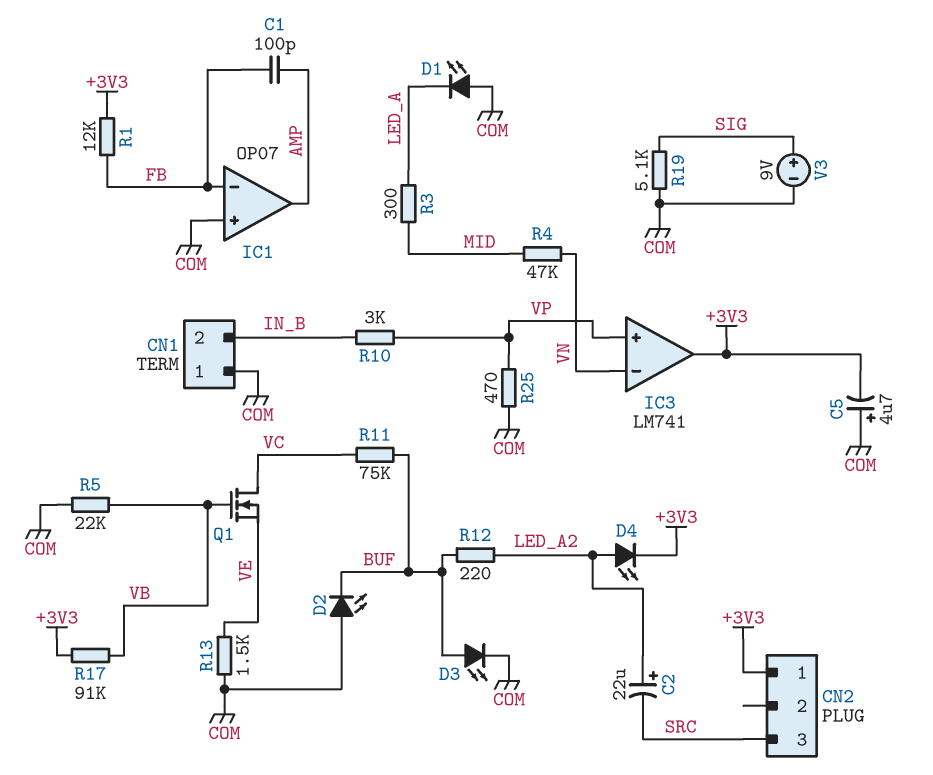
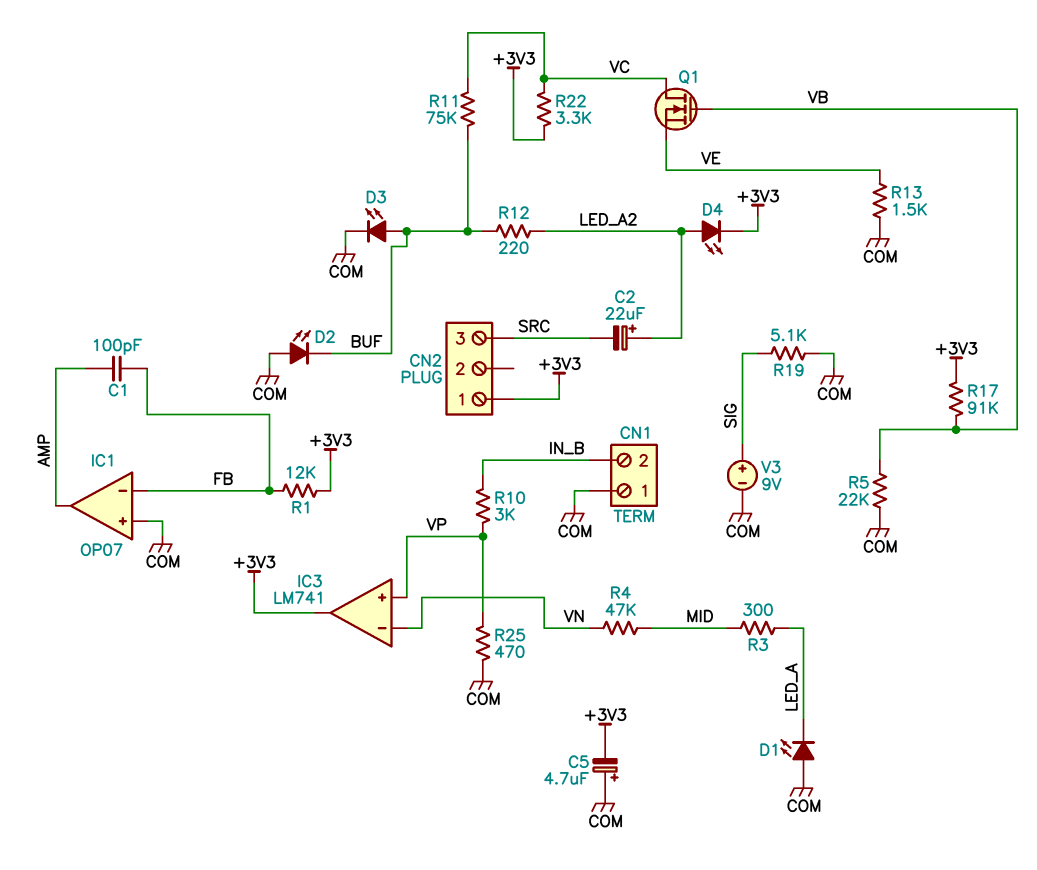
R22: none -> 3.3k (+3V3, VC)

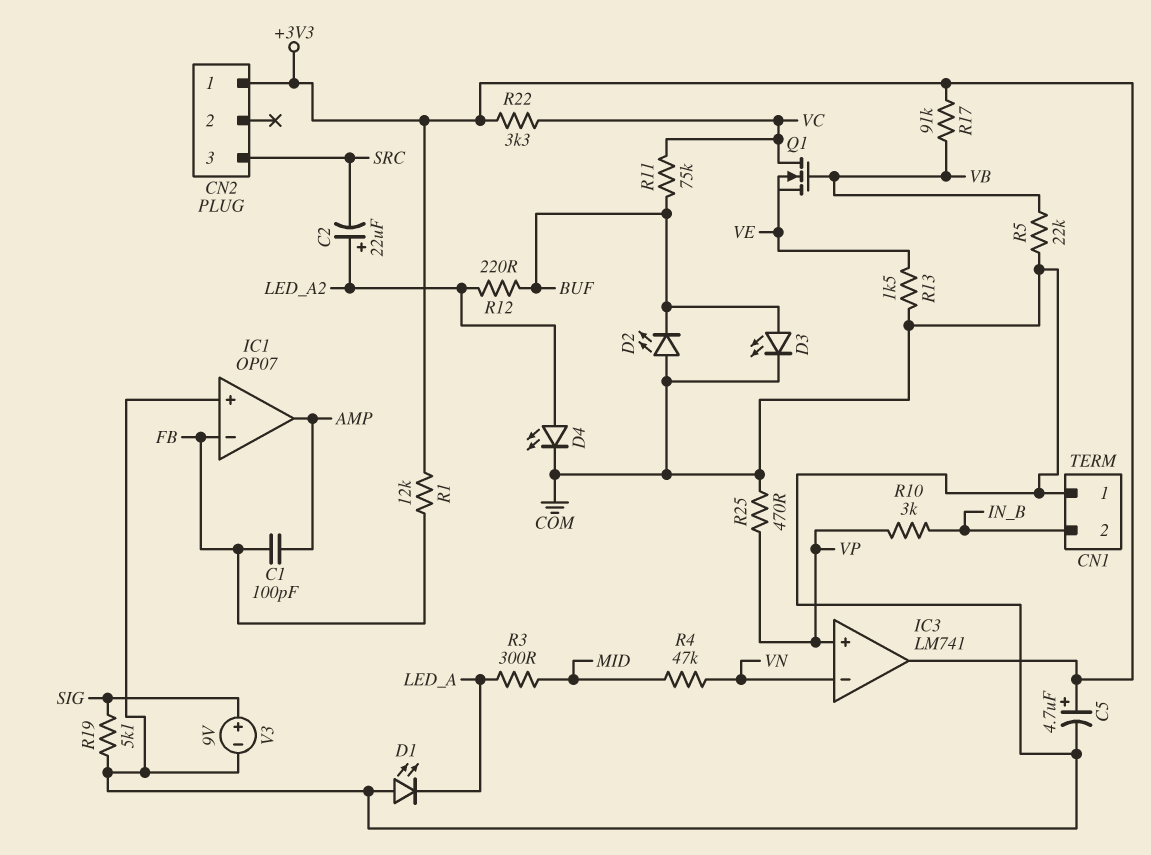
C5: 4.7uF (plus COM, minus +3V3) -> 4.7uF (plus +3V3, minus COM)
D4: LED (A LED_A2, K +3V3) -> LED (A LED_A2, K COM)

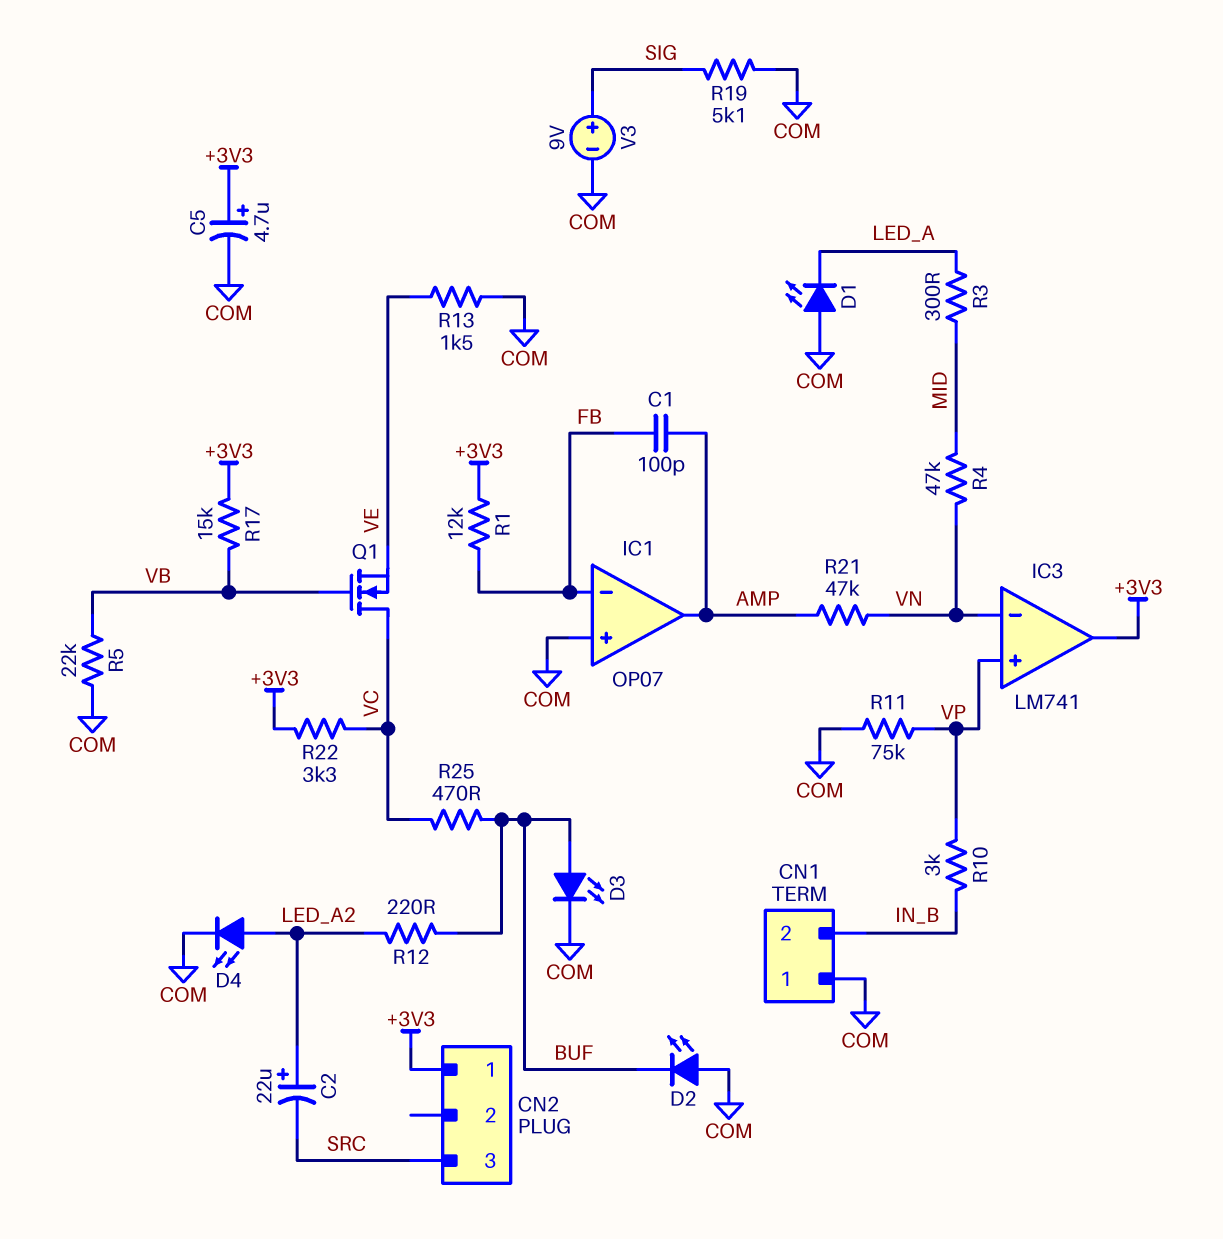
R11: 75k (BUF, VC) -> 75k (COM, VP)
R17: 91k (+3V3, VB) -> 15k (+3V3, VB)
R21: none -> 47k (AMP, VN)
R25: 470 (COM, VP) -> 470 (BUF, VC)

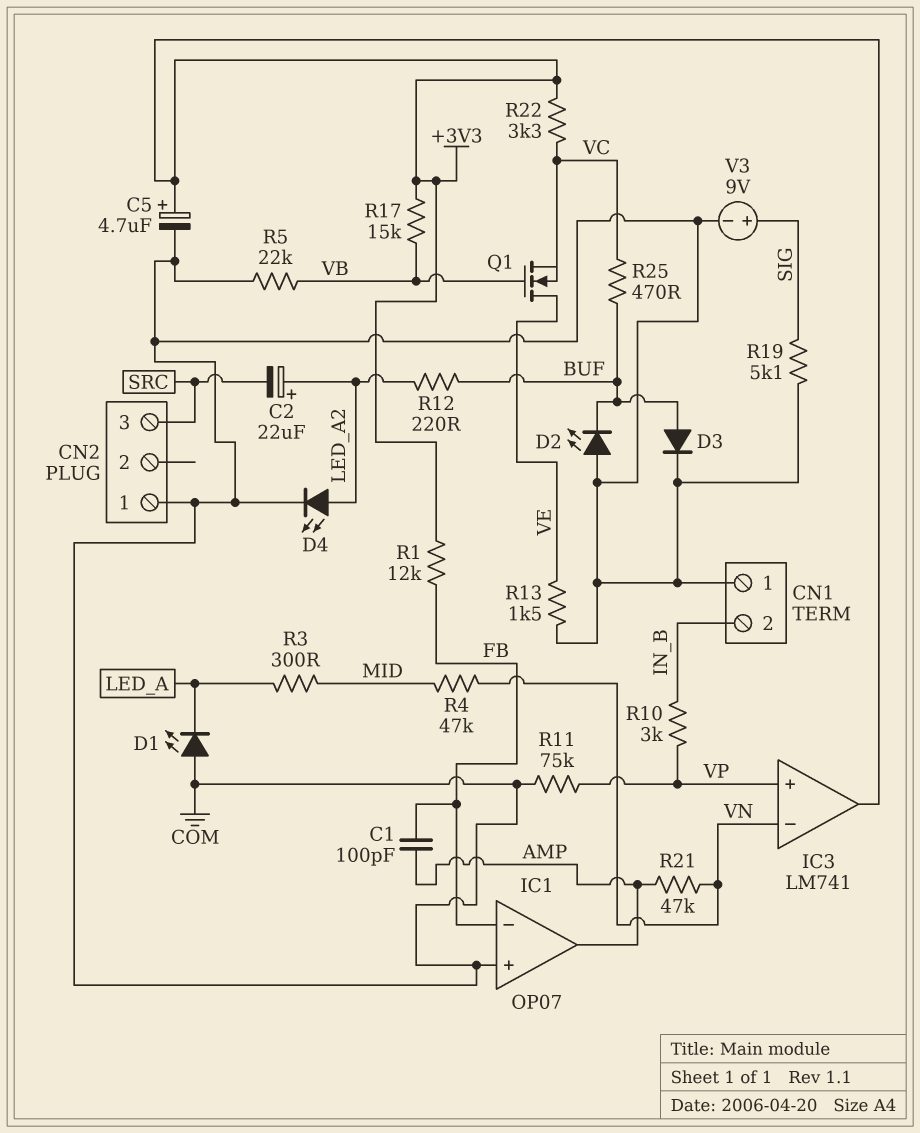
CN2 pin 1: +3V3 -> COM
D3: LED (A BUF, K COM) -> diode (A BUF, K COM)
Q1: NMOS (G VB, D VC, S VE) -> NMOS (G VB, D VE, S VC)

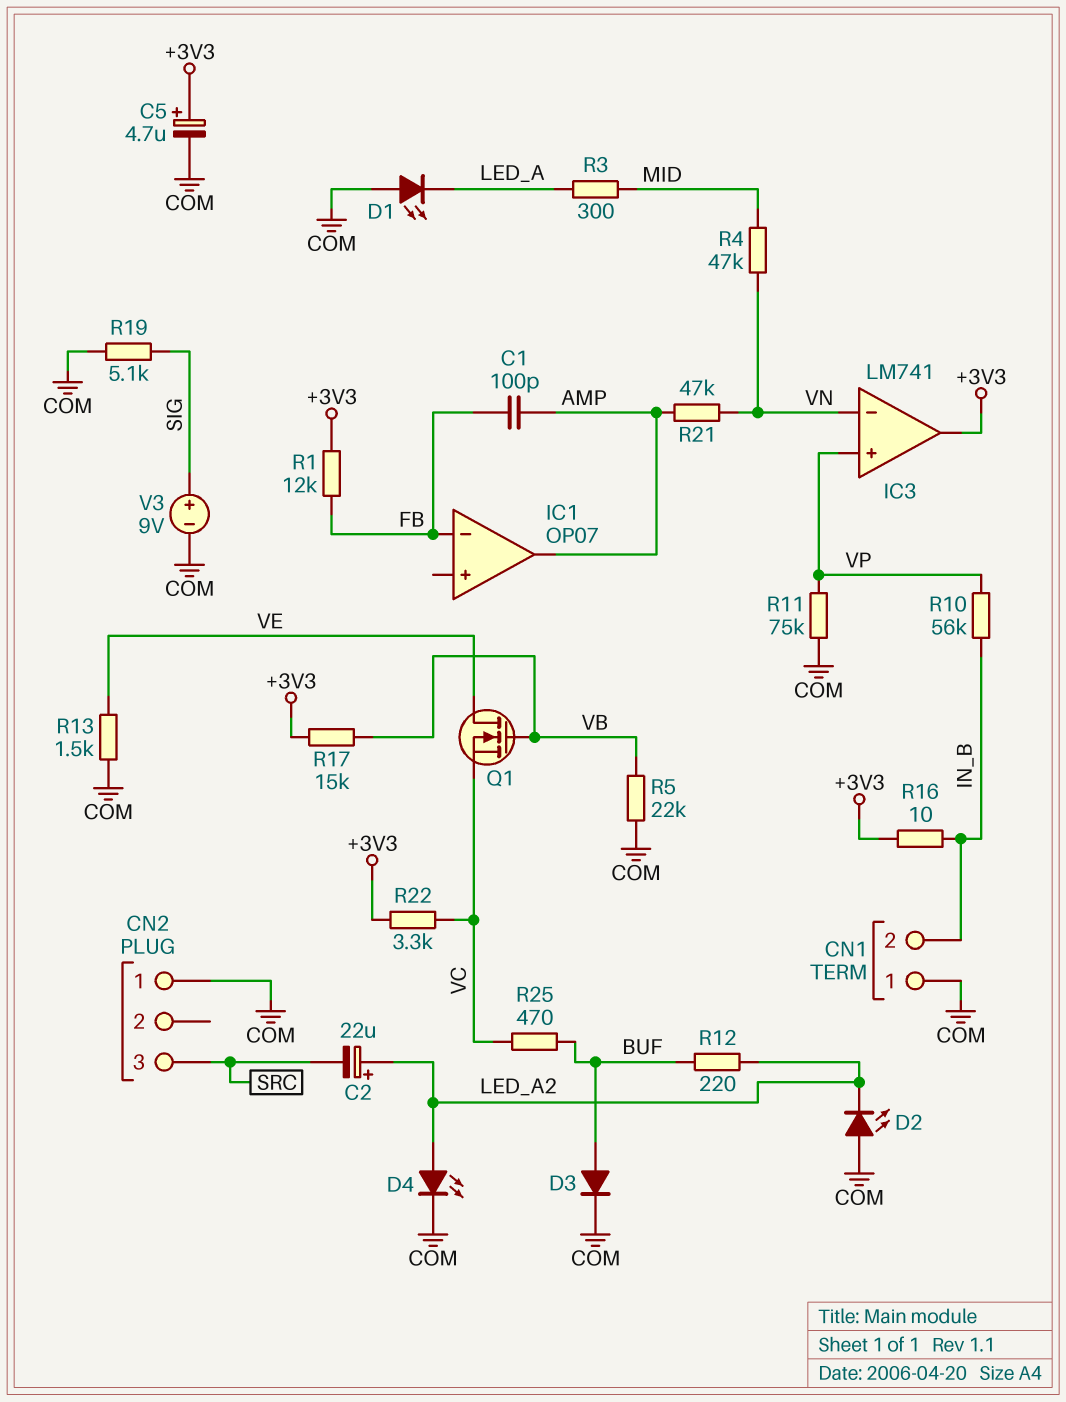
D2: LED (A COM, K BUF) -> LED (A COM, K LED_A2)
IC1 pin in+: COM -> none
R10: 3k (IN_B, VP) -> 56k (IN_B, VP)
R16: none -> 10 (+3V3, IN_B)

